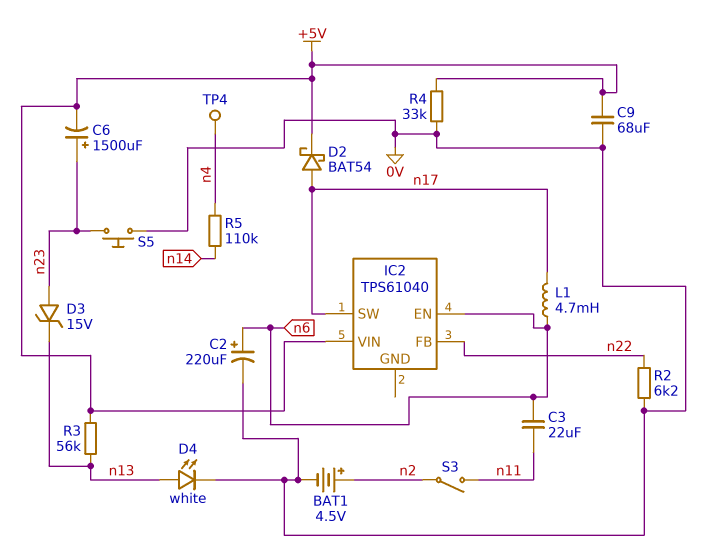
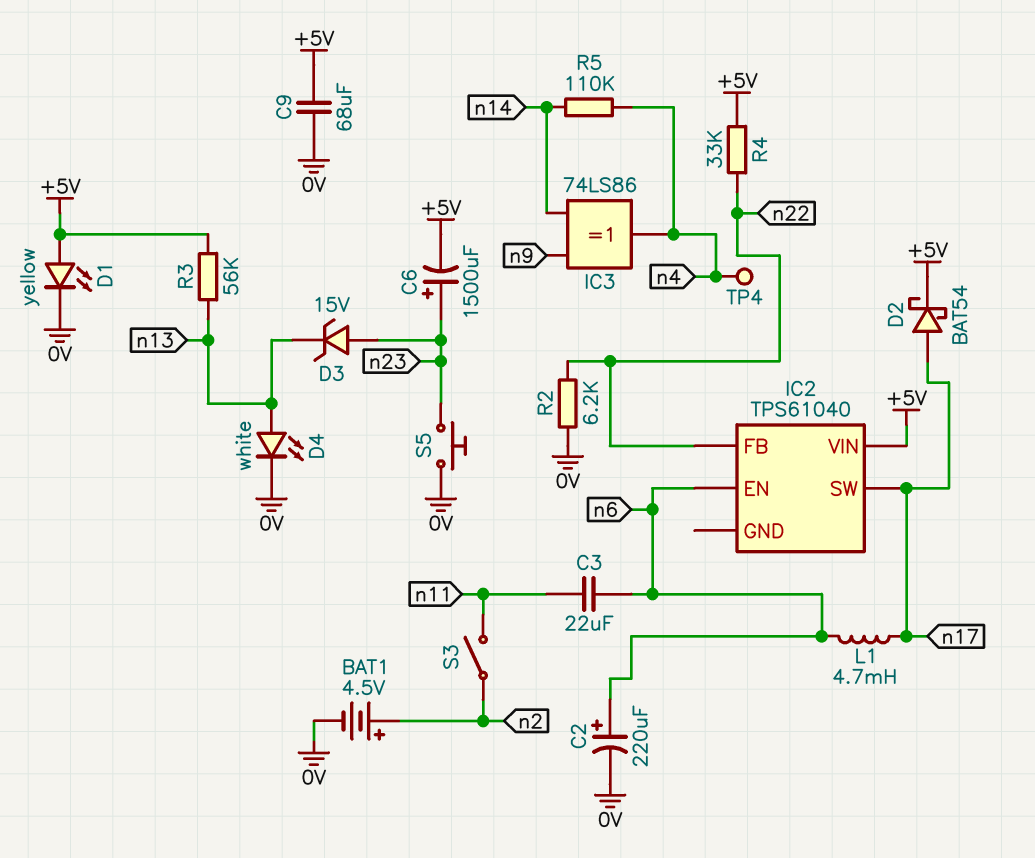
D1: none -> LED yellow (A +5V, K 0V)
IC3: none -> XOR 74LS86 (in n9, in n14, out n4)
R4: 33k (+5V, 0V) -> 33k (+5V, n22)

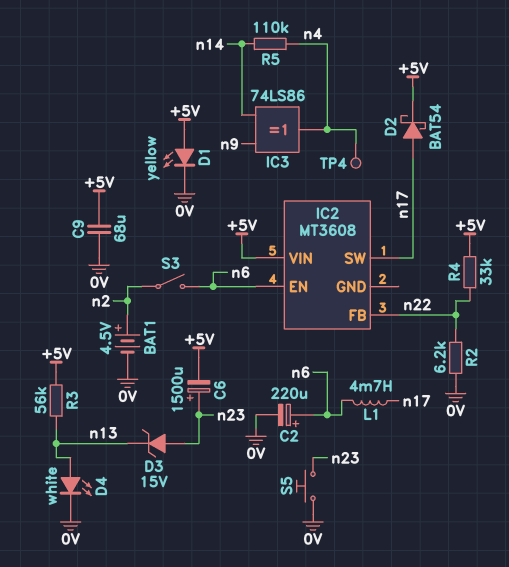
C3: 22uF (n6, n11) -> none
IC2: TPS61040 -> MT3608
S3: switch (n2, n11) -> switch (n2, n6)

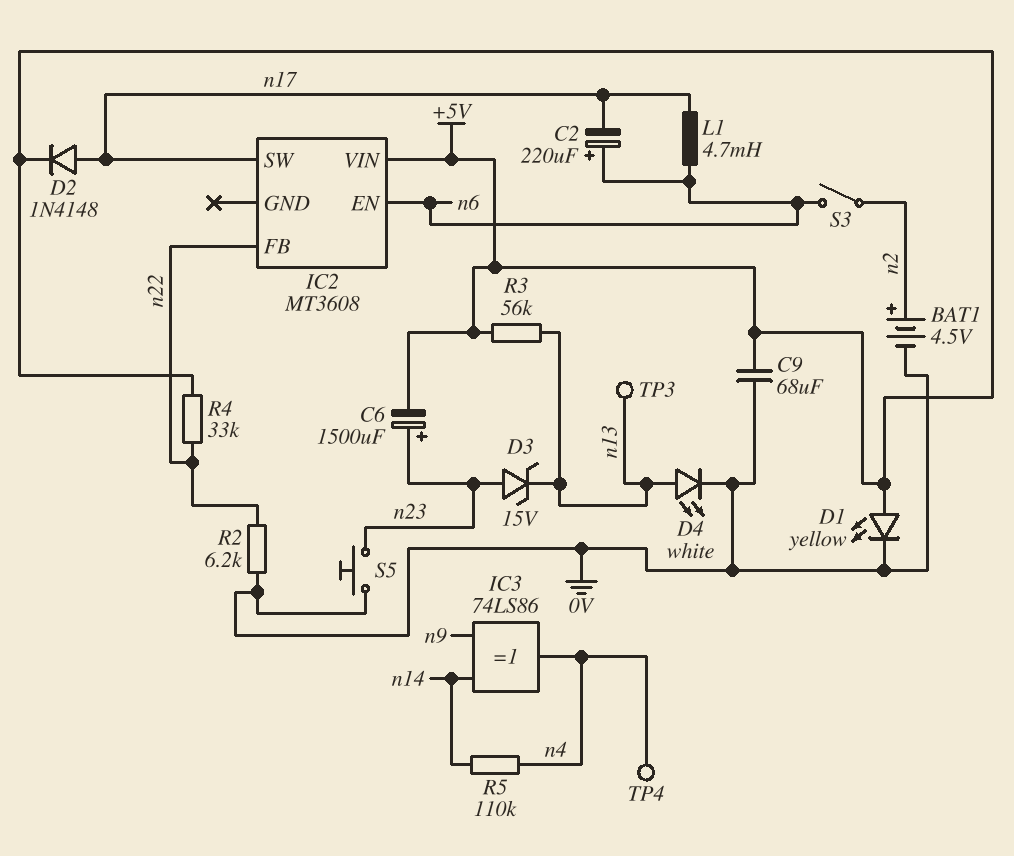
C2: 220uF (plus n6, minus 0V) -> 220uF (plus n6, minus n17)
D2: schottky BAT54 (A n17, K +5V) -> diode 1N4148 (A n17, K +5V)
TP3: none -> test point (n13)

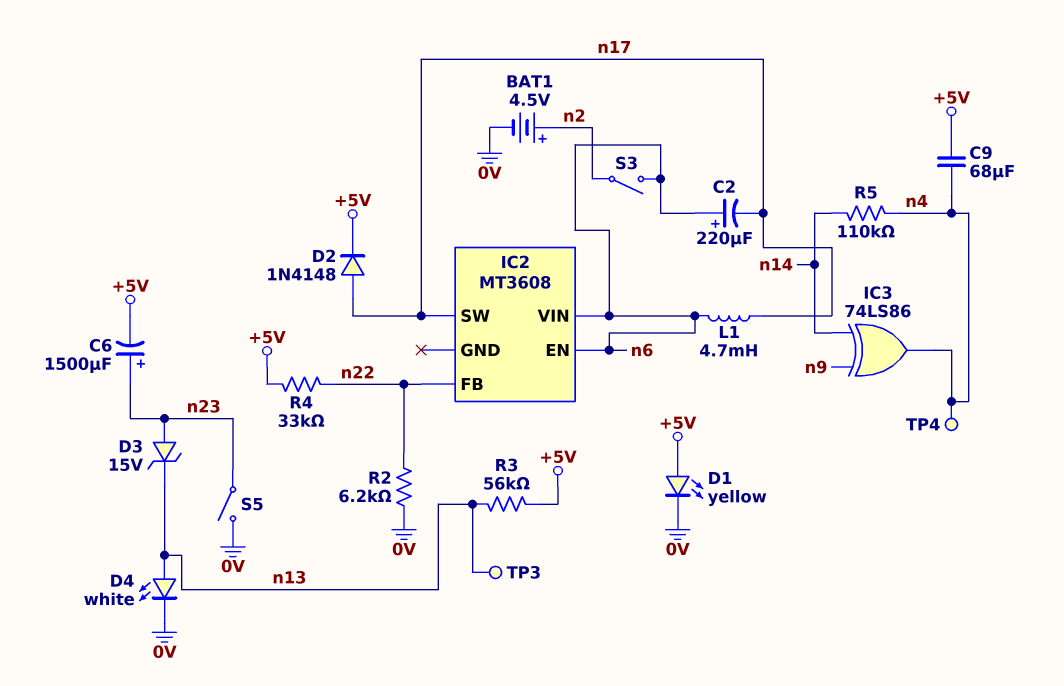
C9: 68uF (+5V, 0V) -> 68uF (+5V, n4)
IC2 pin VIN: +5V -> n6
S5: button (0V, n23) -> switch (0V, n23)

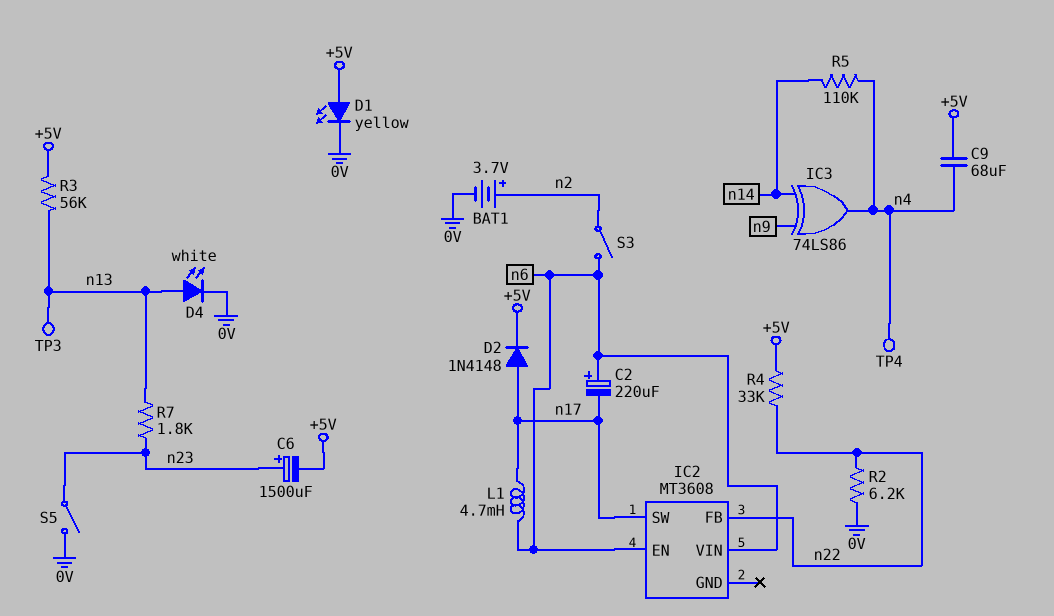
BAT1: 4.5V (plus n2, minus 0V) -> 3.7V (plus n2, minus 0V)
D3: zener 15V (A n23, K n13) -> none
R7: none -> 1.8k (n13, n23)

